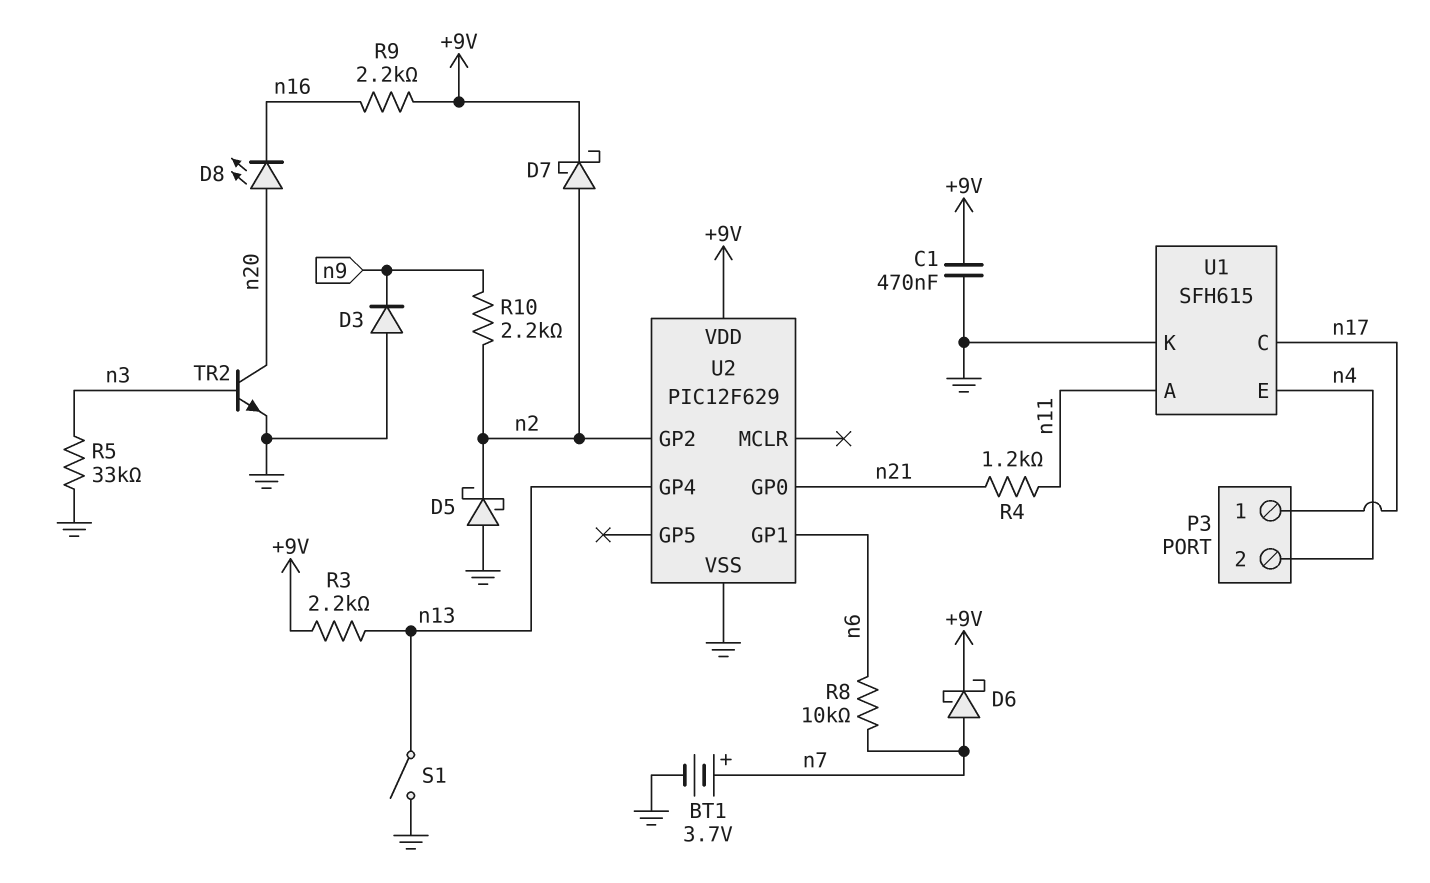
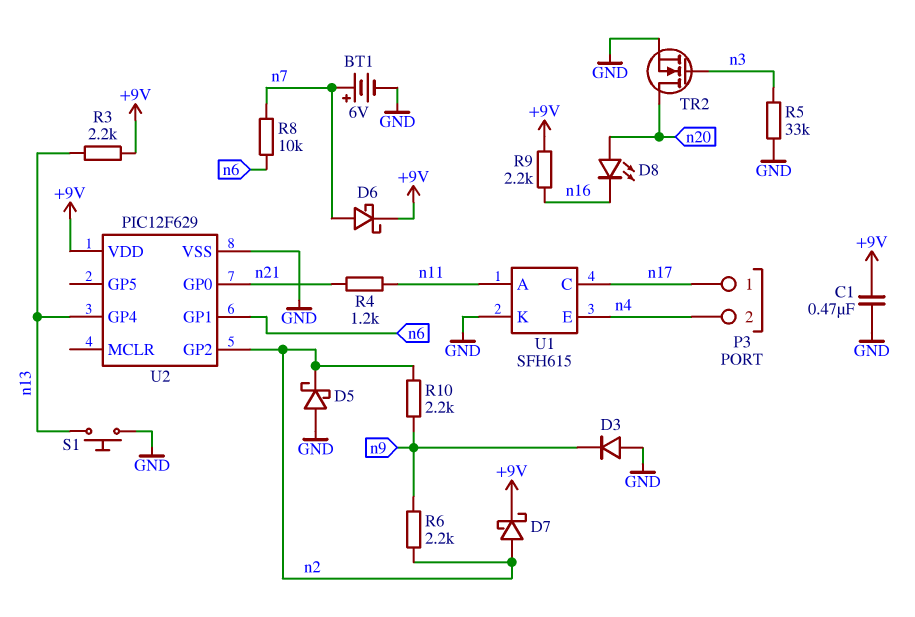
BT1: 3.7V (plus n7, minus GND) -> 6V (plus n7, minus GND)
R6: none -> 2.2k (n2, n9)
S1: switch (GND, n13) -> button (GND, n13)
TR2: NPN (B n3, C n20, E GND) -> NMOS (G n3, D n20, S GND)

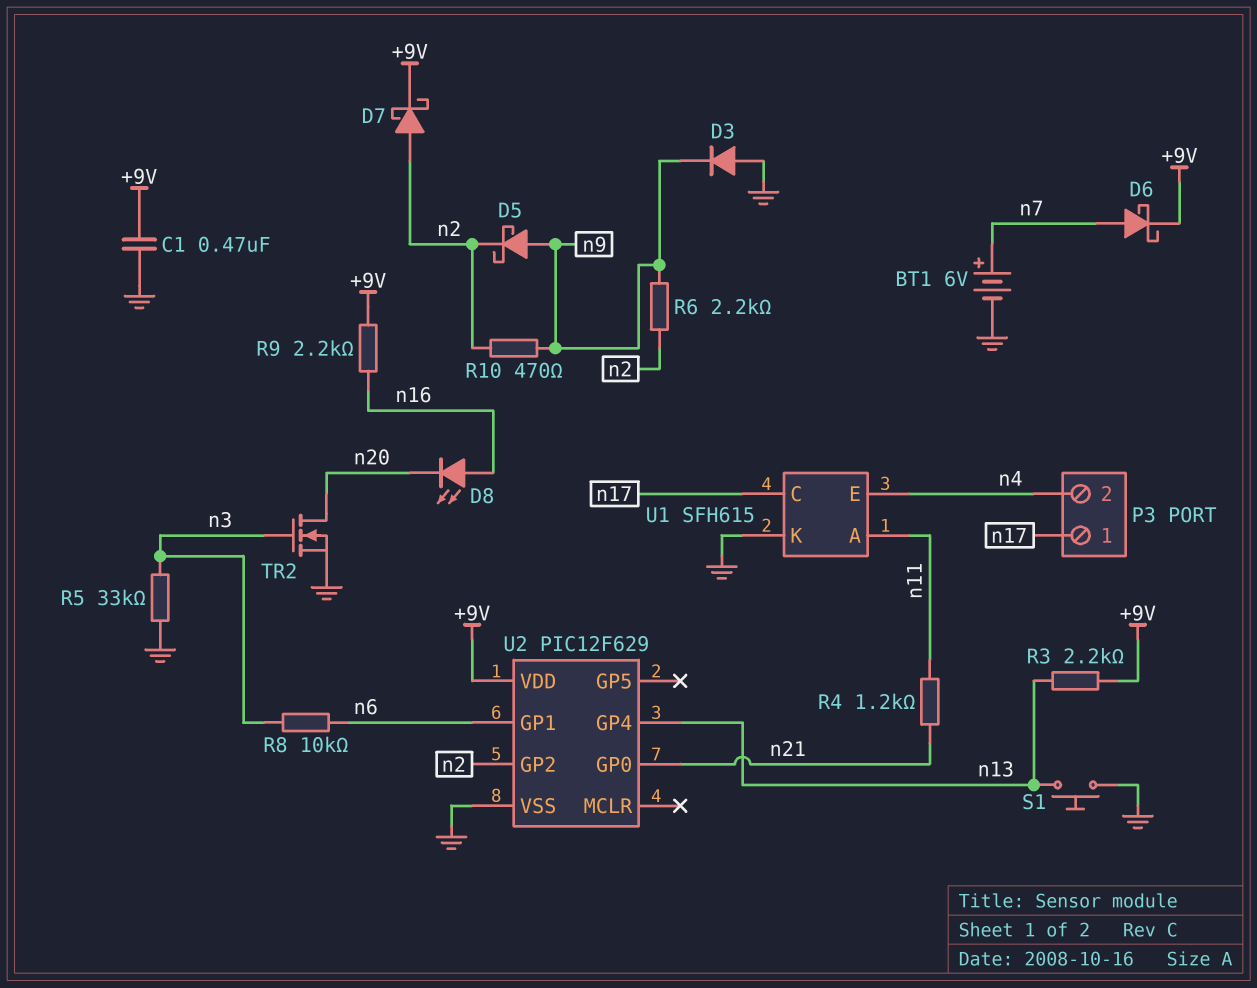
D5: schottky (A GND, K n2) -> schottky (A n9, K n2)
D8: LED (A n20, K n16) -> LED (A n16, K n20)
R8: 10k (n6, n7) -> 10k (n3, n6)
R10: 2.2k (n2, n9) -> 470 (n2, n9)

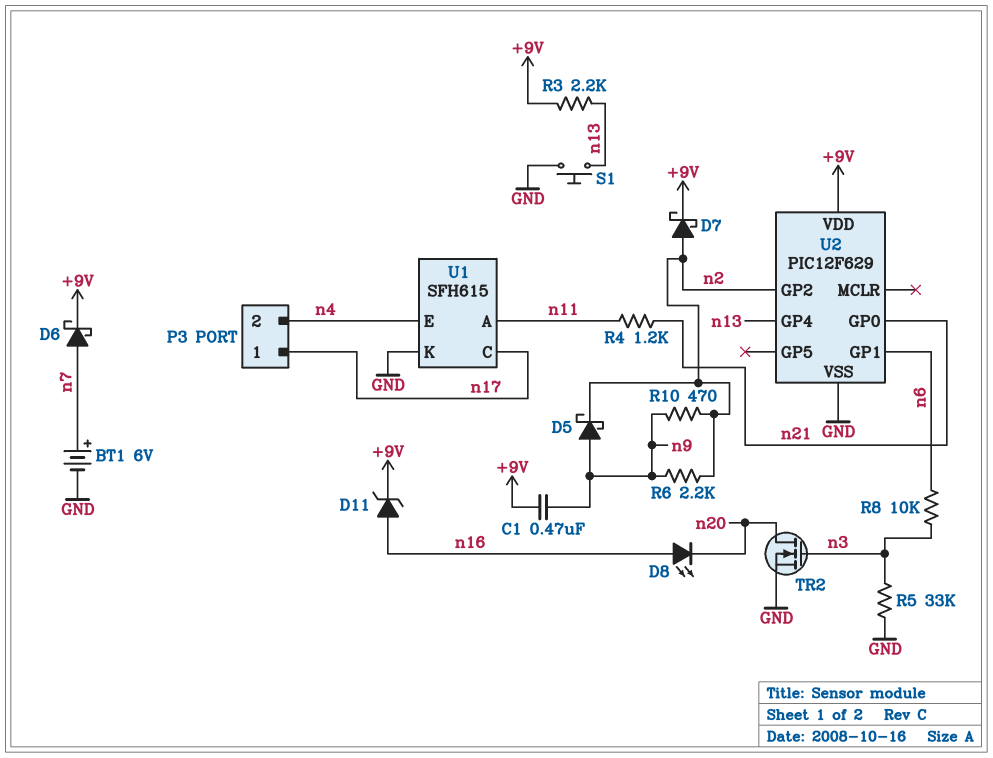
C1: 470nF (+9V, GND) -> 470nF (+9V, n9)
D3: diode (A GND, K n9) -> none
D11: none -> zener (A n16, K +9V)
R9: 2.2k (+9V, n16) -> none

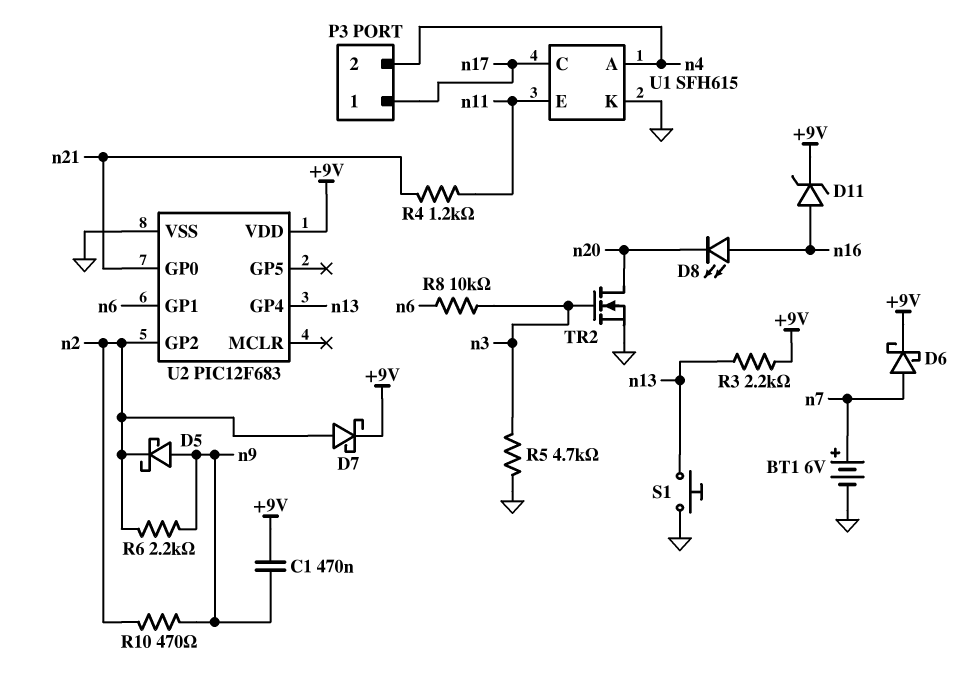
R5: 33k (GND, n3) -> 4.7k (GND, n3)
U1 pin A: n11 -> n4
U1 pin E: n4 -> n11
U2: PIC12F629 -> PIC12F683

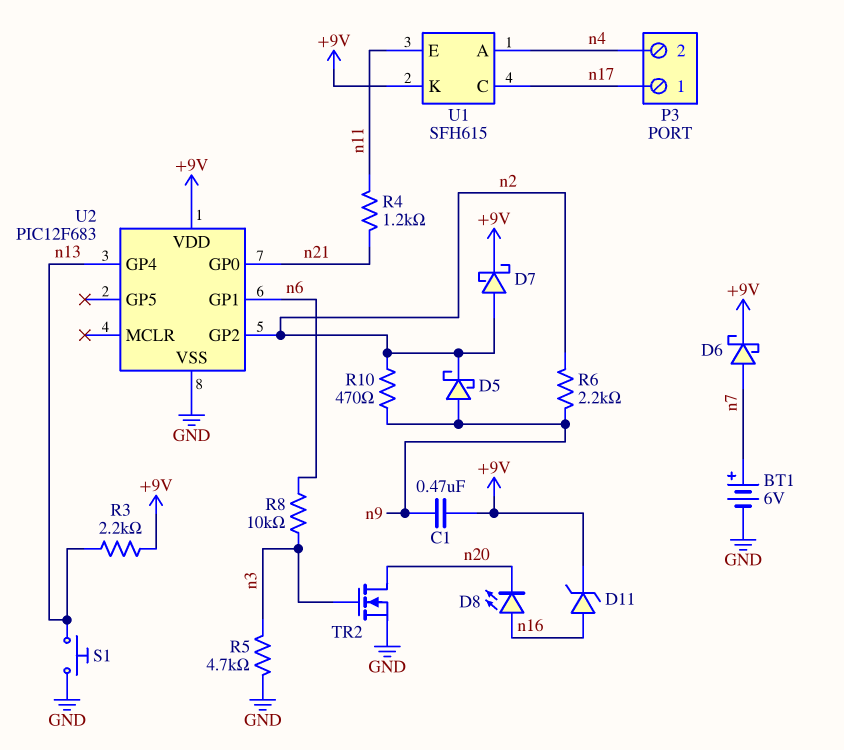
U1 pin K: GND -> +9V

